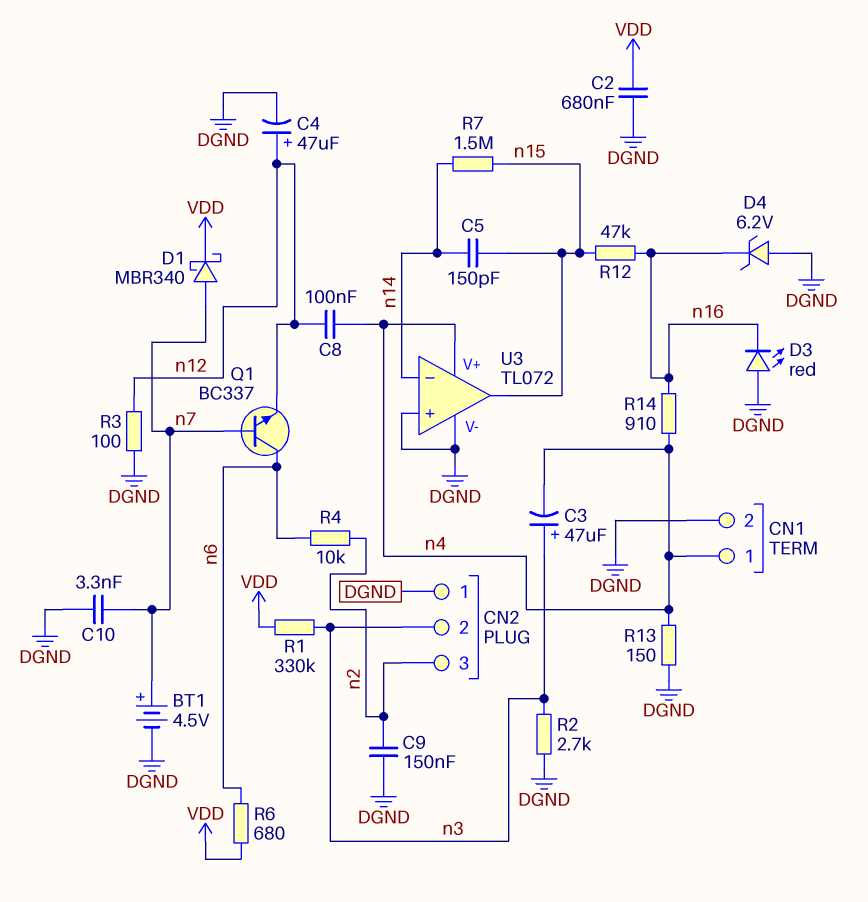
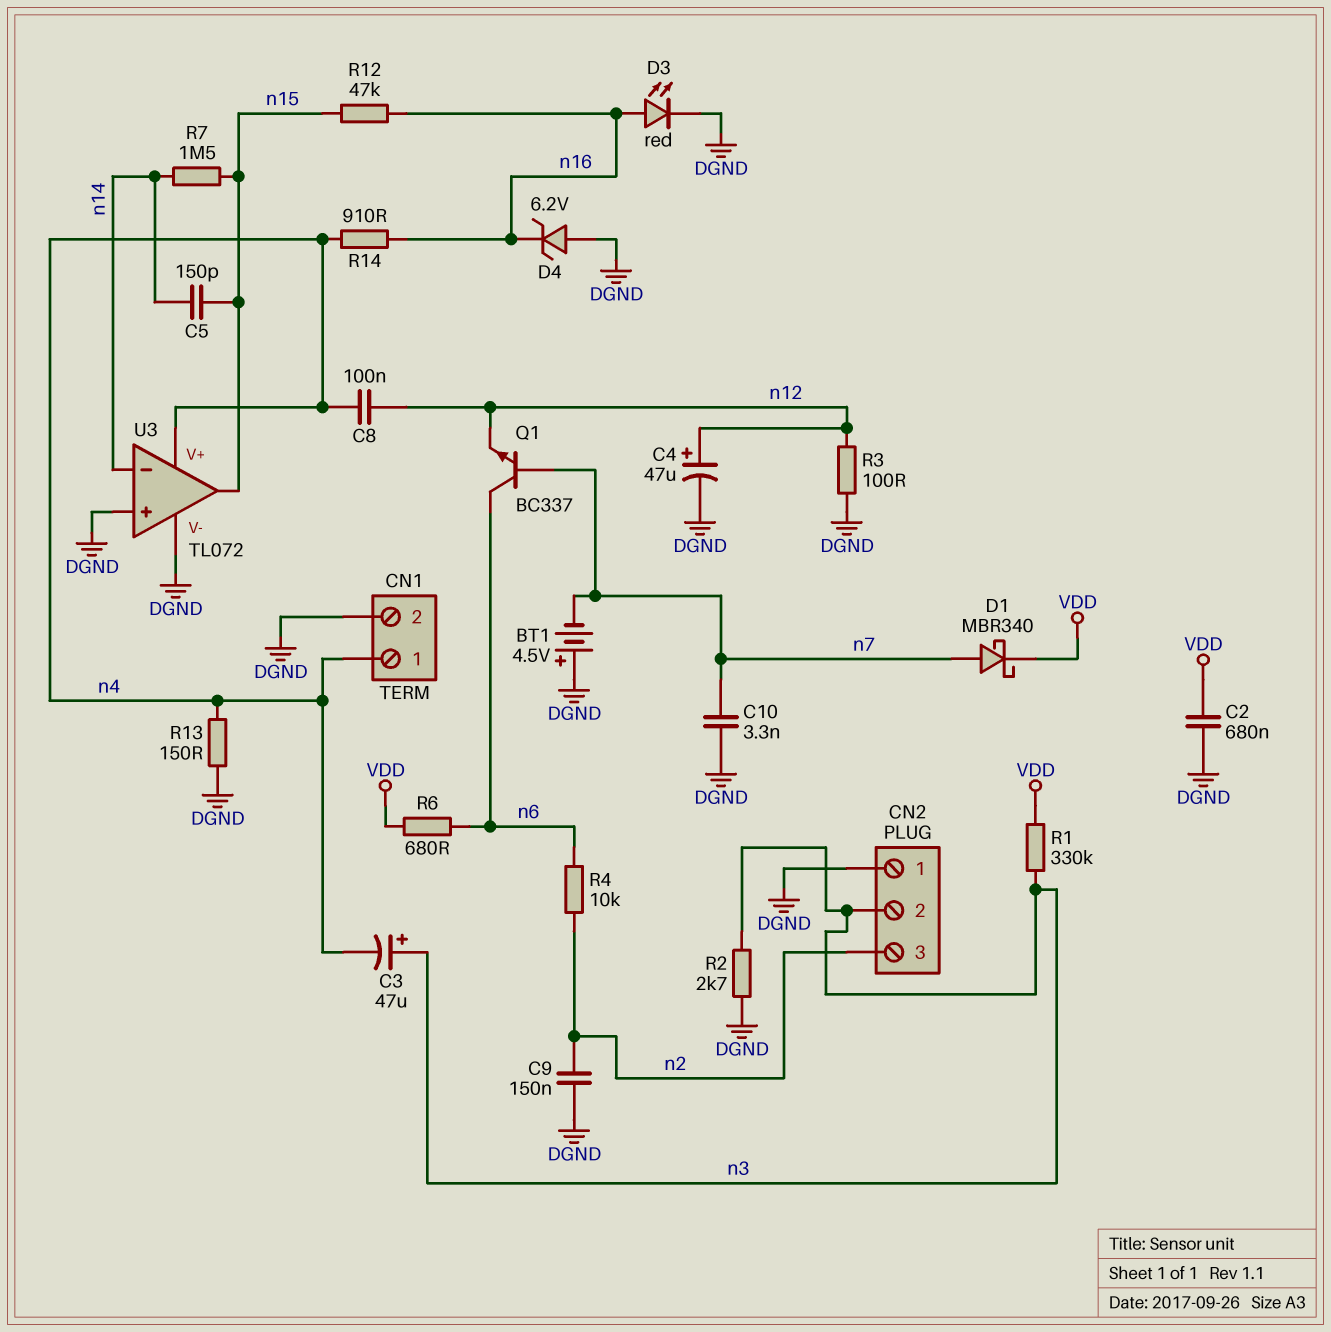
BT1: 4.5V (plus n7, minus DGND) -> 4.5V (plus DGND, minus n7)
D3: LED red (A DGND, K n16) -> LED red (A n16, K DGND)

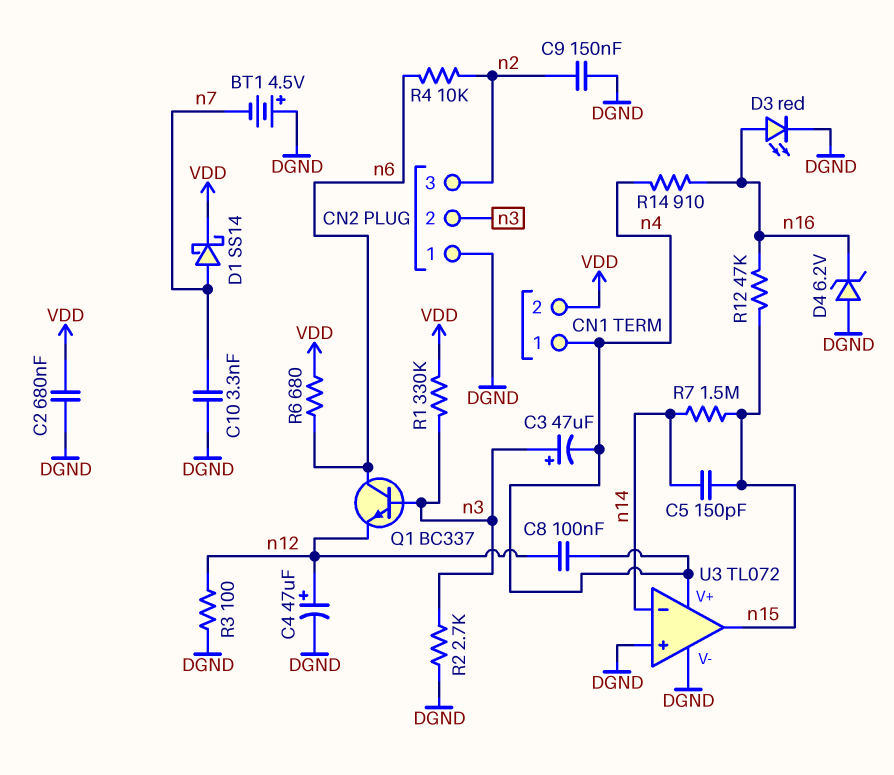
CN1 pin 2: DGND -> VDD
D1: schottky MBR340 (A n7, K VDD) -> schottky SS14 (A n7, K VDD)
Q1: NPN BC337 (B n7, C n6, E n12) -> NPN BC337 (B n3, C n6, E n12)
R13: 150 (DGND, n4) -> none

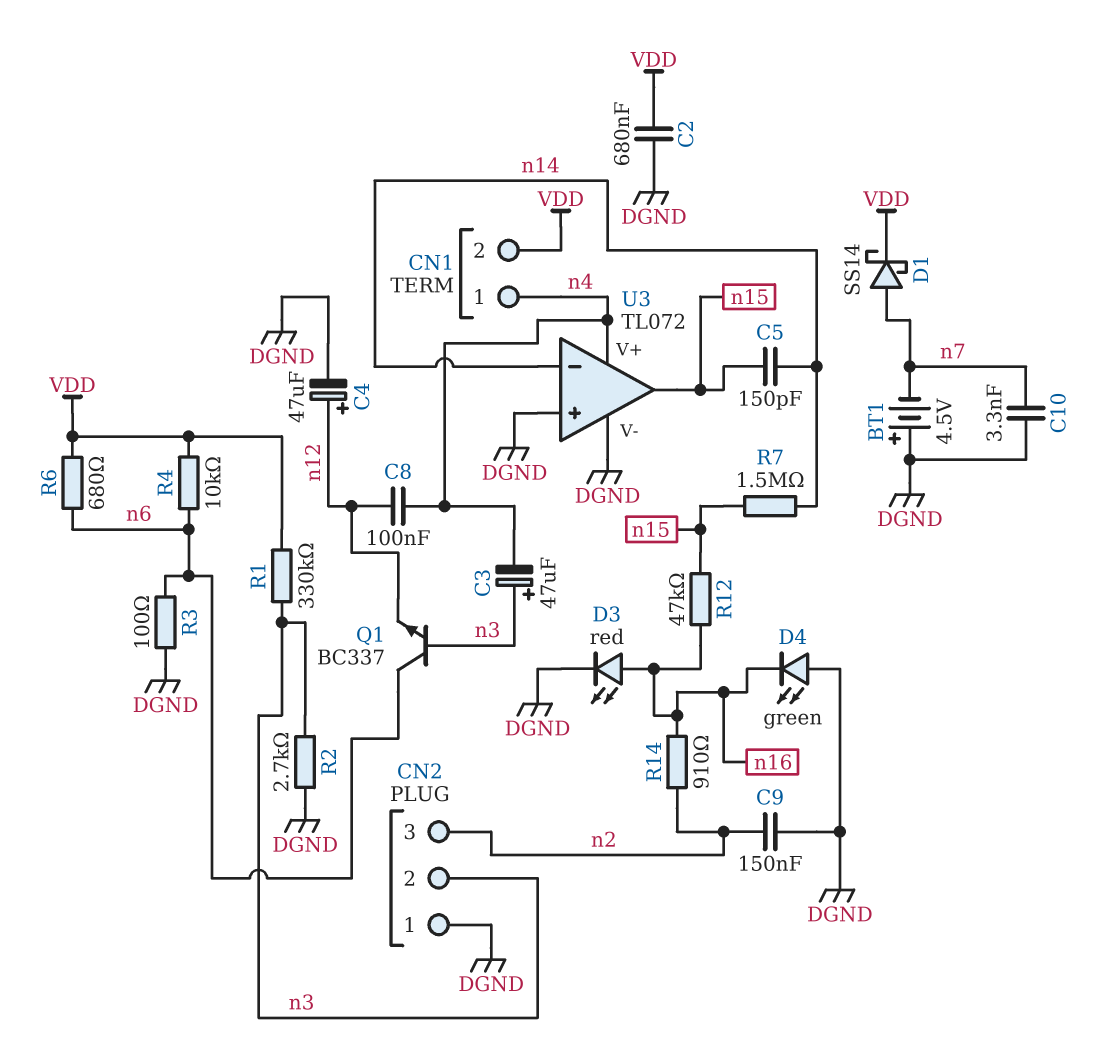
D4: zener 6.2V (A DGND, K n16) -> LED green (A DGND, K n16)
R3: 100 (DGND, n12) -> 100 (DGND, n6)
R4: 10k (n2, n6) -> 10k (VDD, n6)
R14: 910 (n4, n16) -> 910 (n2, n16)

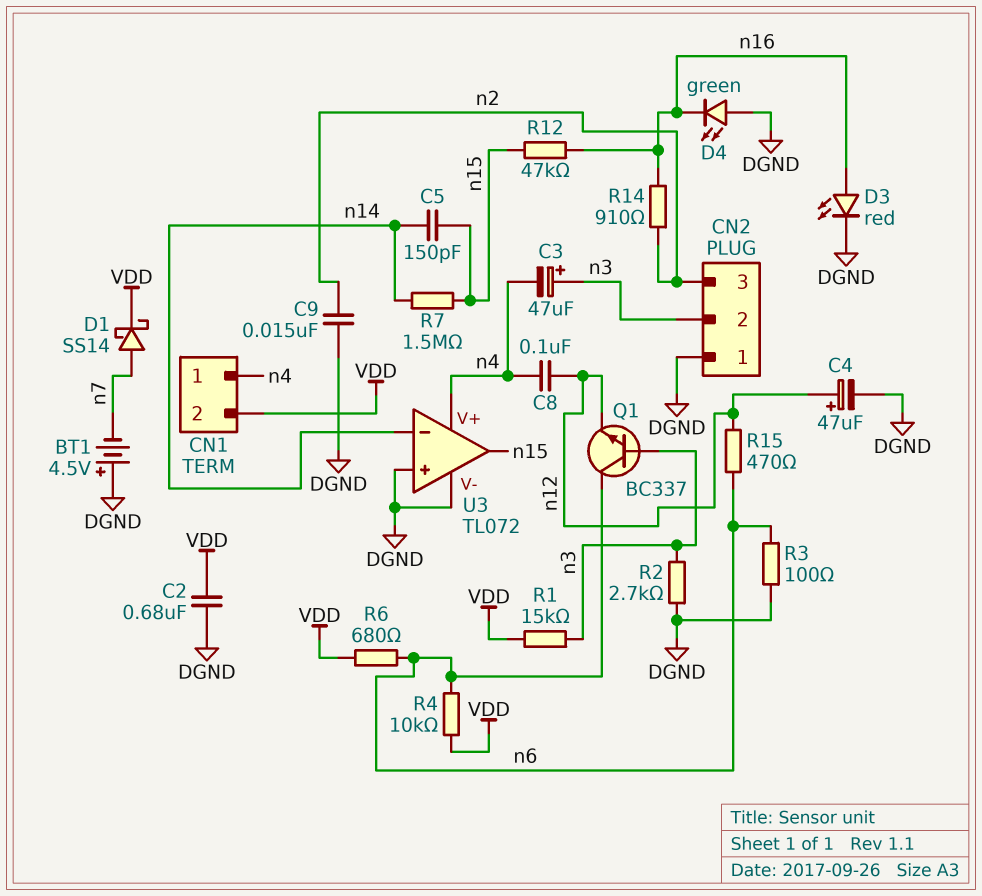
C9: 150nF (DGND, n2) -> 15nF (DGND, n2)
C10: 3.3nF (DGND, n7) -> none
R1: 330k (VDD, n3) -> 15k (VDD, n3)
R15: none -> 470 (n6, n12)

